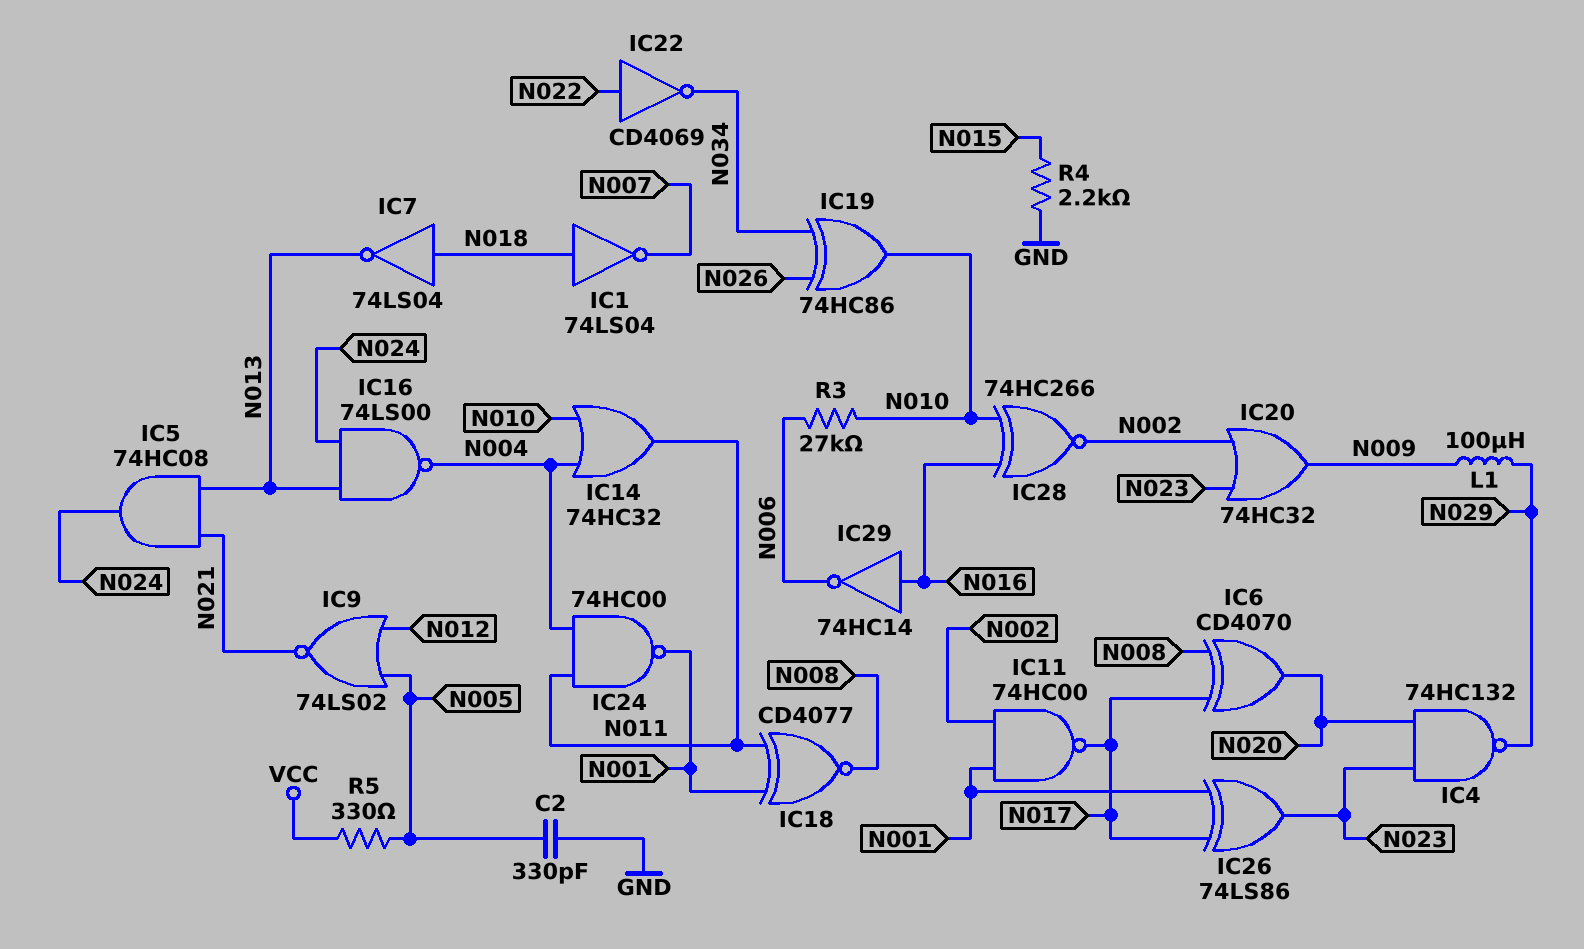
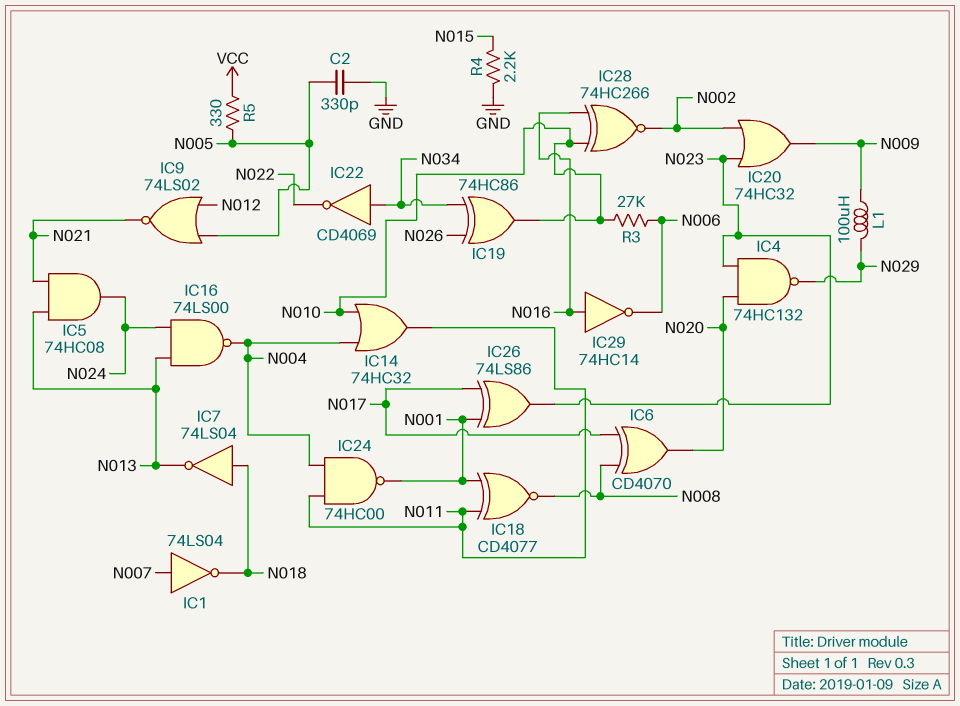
IC1: NOT 74LS04 (in N018, out N007) -> NOT 74LS04 (in N007, out N018)
IC11: NAND 74HC00 (in N001, in N002, out N017) -> none
IC22: NOT CD4069 (in N022, out N034) -> NOT CD4069 (in N034, out N022)

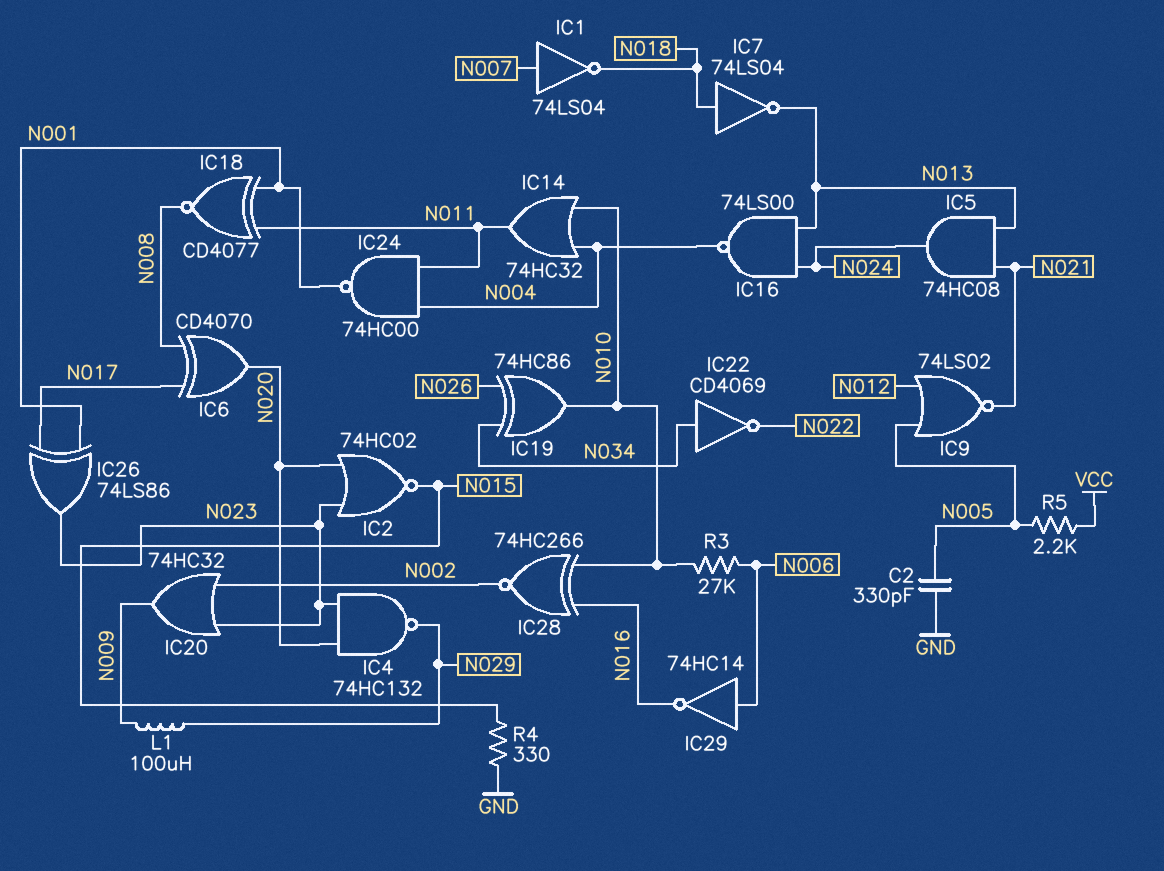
IC2: none -> NOR 74HC02 (in N020, in N023, out N015)
IC29: NOT 74HC14 (in N016, out N006) -> NOT 74HC14 (in N006, out N016)
R4: 2.2k (GND, N015) -> 330 (GND, N015)
R5: 330 (N005, VCC) -> 2.2k (N005, VCC)

